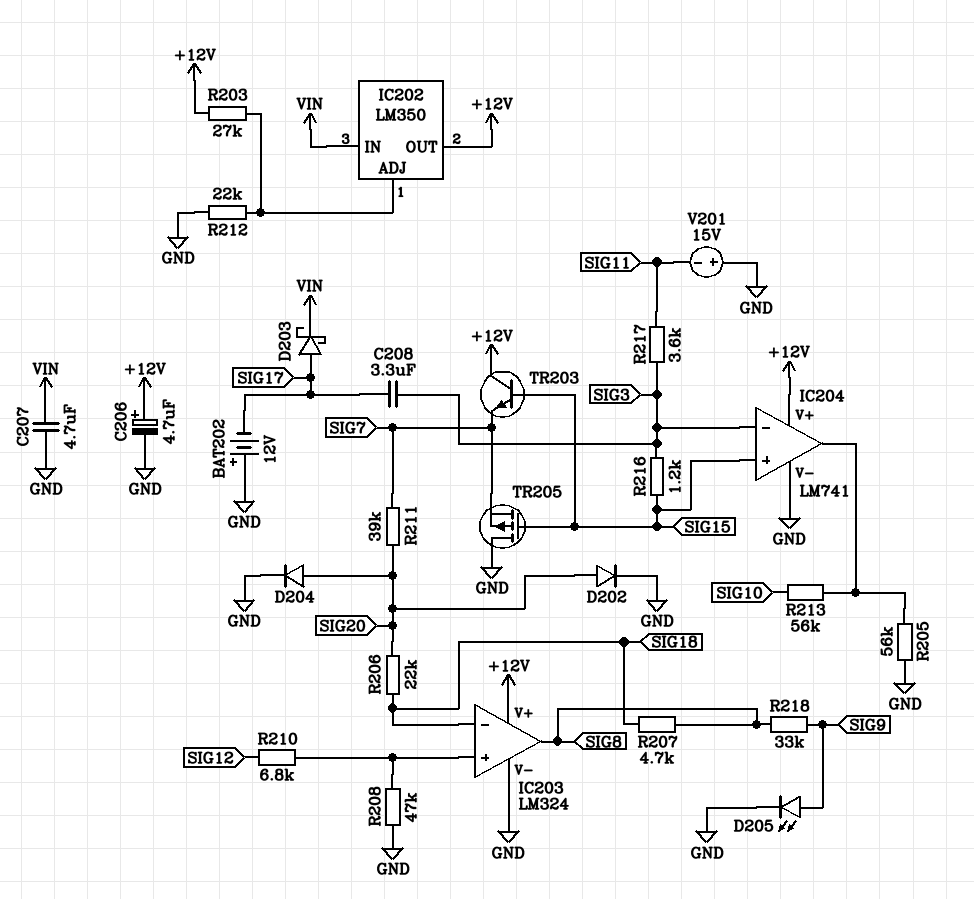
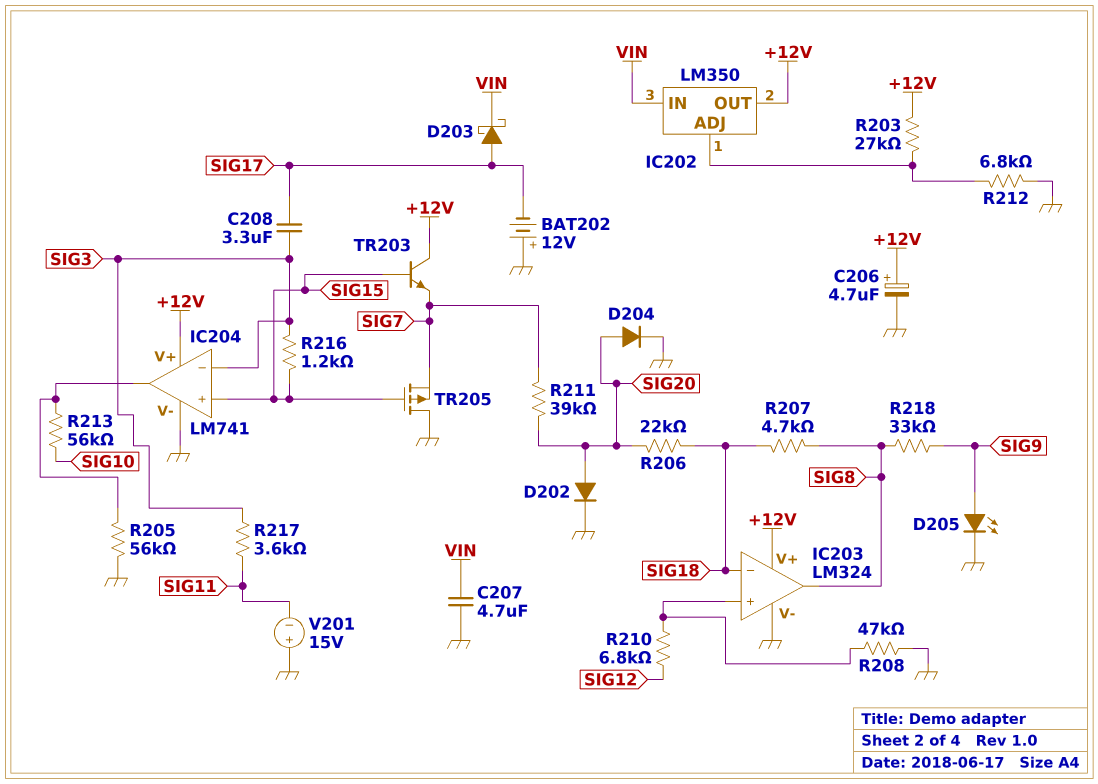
R212: 22k (GND, IC202/ADJ) -> 6.8k (GND, IC202/ADJ)

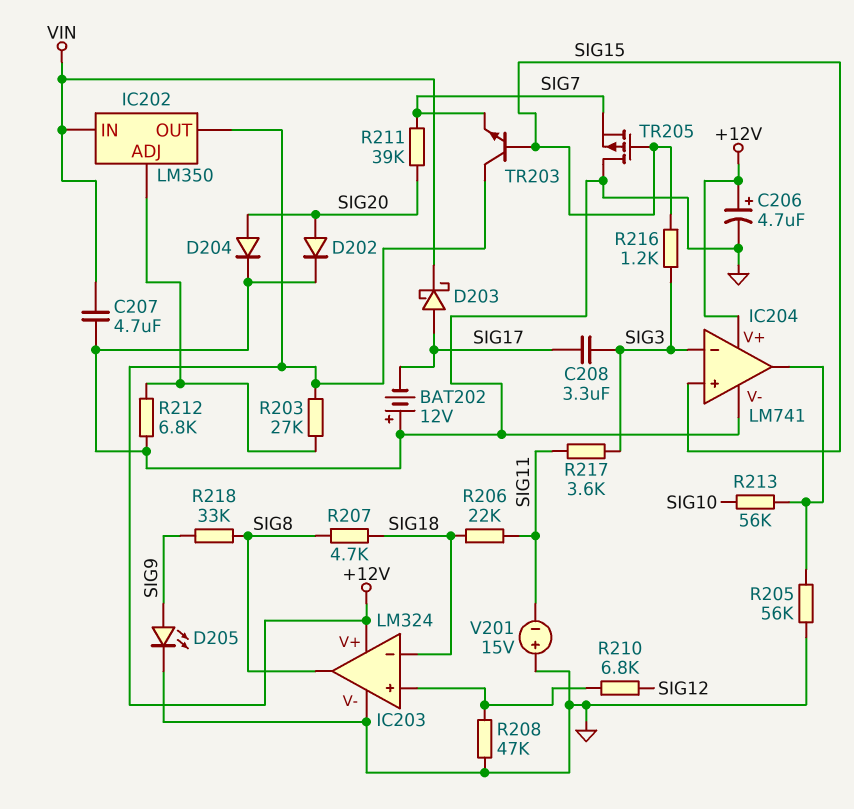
R206: 22k (SIG18, SIG20) -> 22k (SIG11, SIG18)

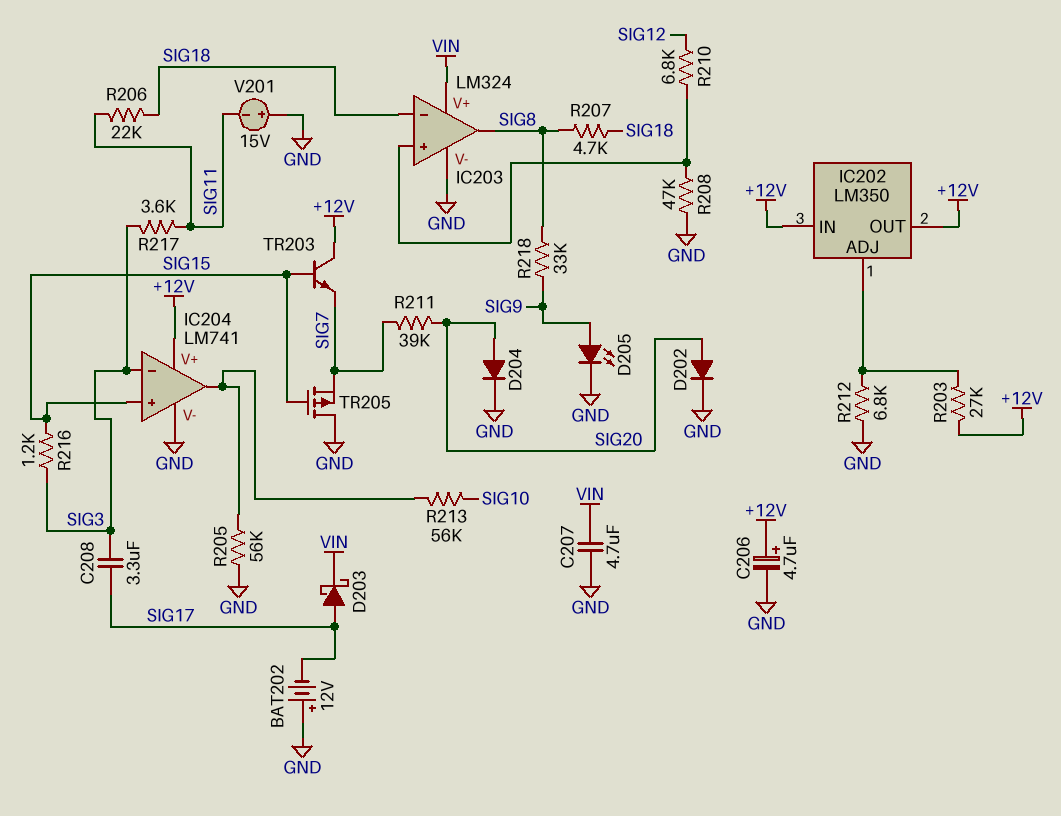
IC202 pin IN: VIN -> +12V
IC203 pin V+: +12V -> VIN

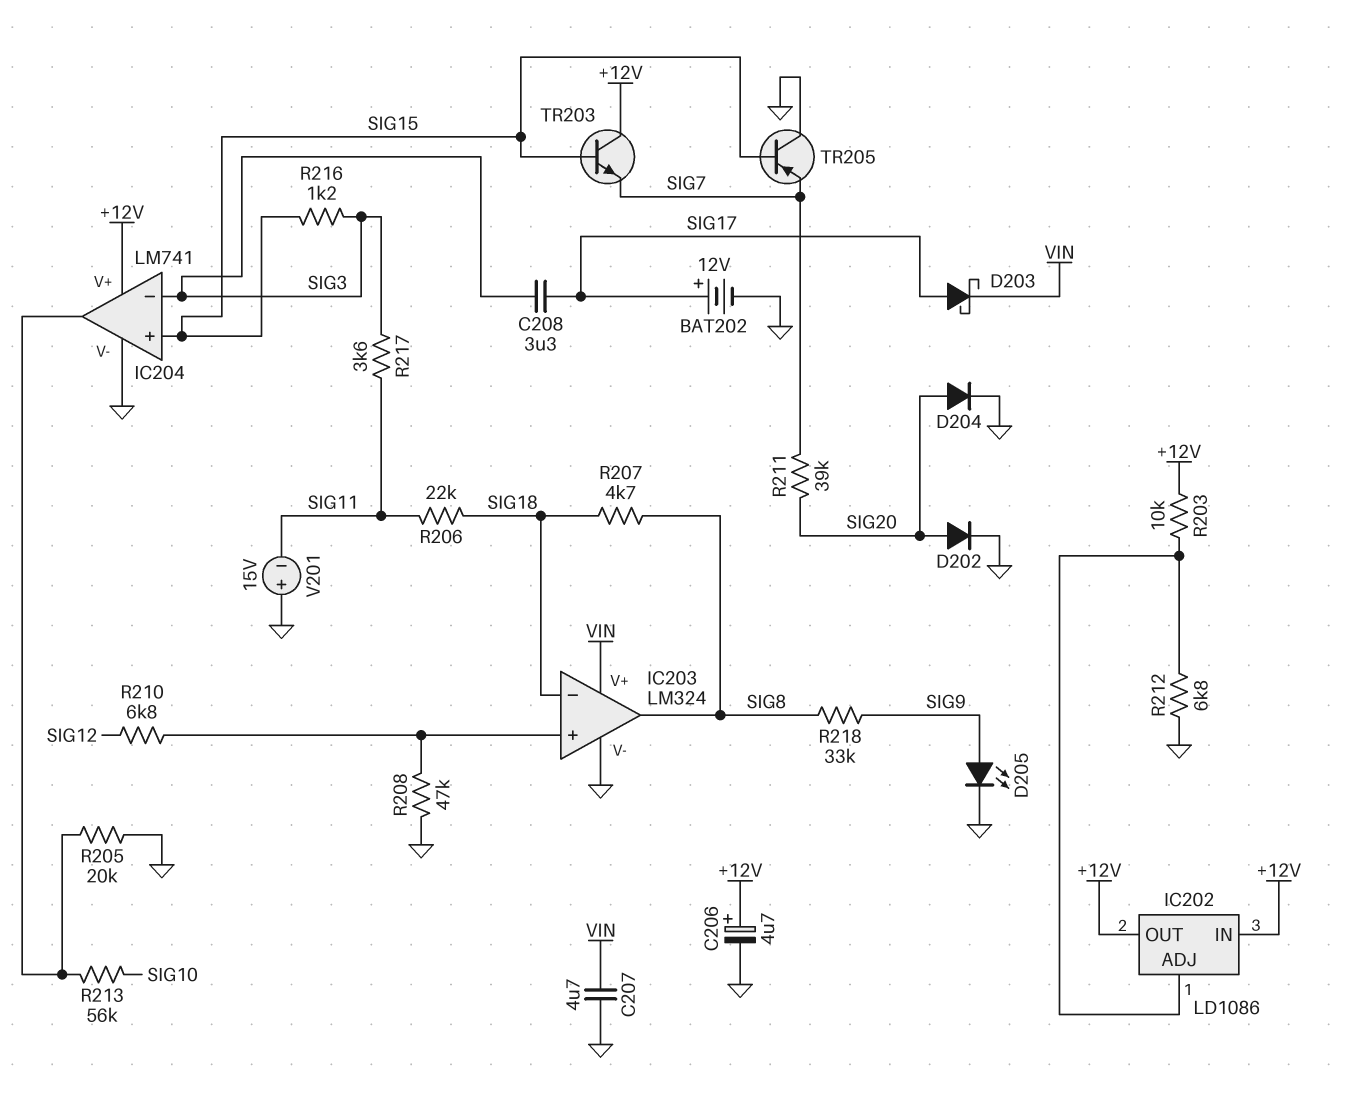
BAT202: 12V (plus GND, minus SIG17) -> 12V (plus SIG17, minus GND)
IC202: LM350 -> LD1086
R203: 27k (+12V, IC202/ADJ) -> 10k (+12V, IC202/ADJ)
R205: 56k (GND, IC204/out) -> 20k (GND, IC204/out)
TR205: PMOS (G SIG15, D GND, S SIG7) -> PNP (B SIG15, C GND, E SIG7)

